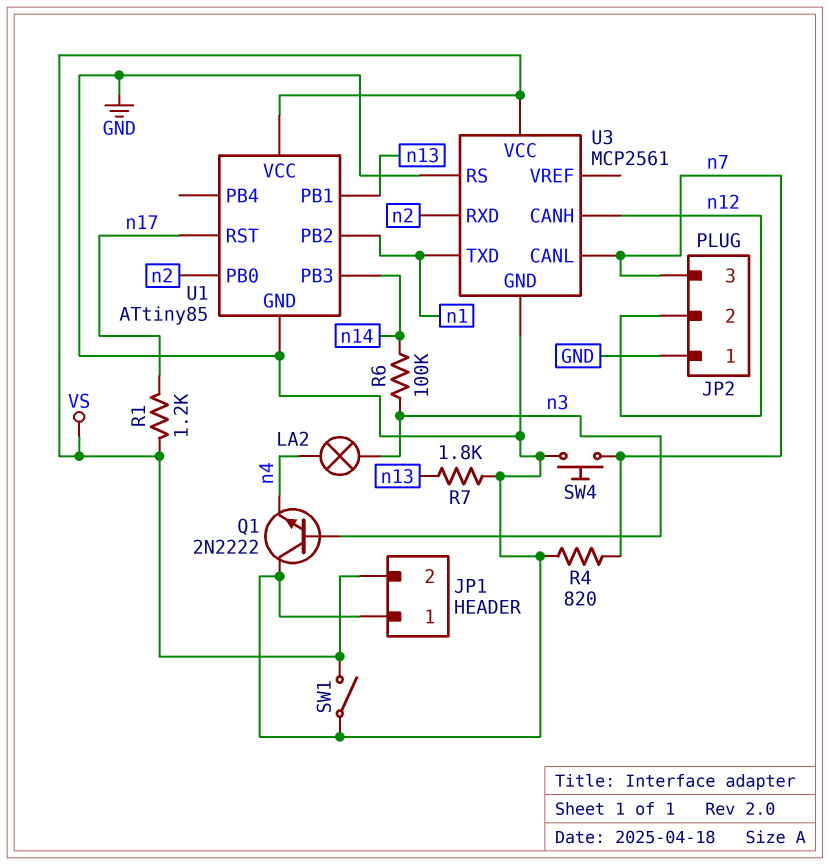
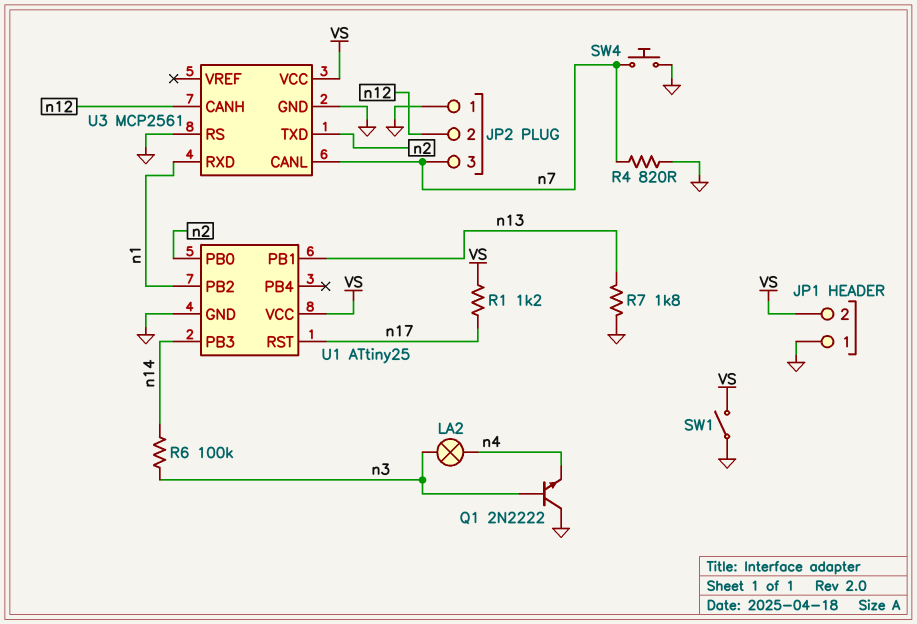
U1: ATtiny85 -> ATtiny25
U3 pin RXD: n2 -> n1
U3 pin TXD: n1 -> n2

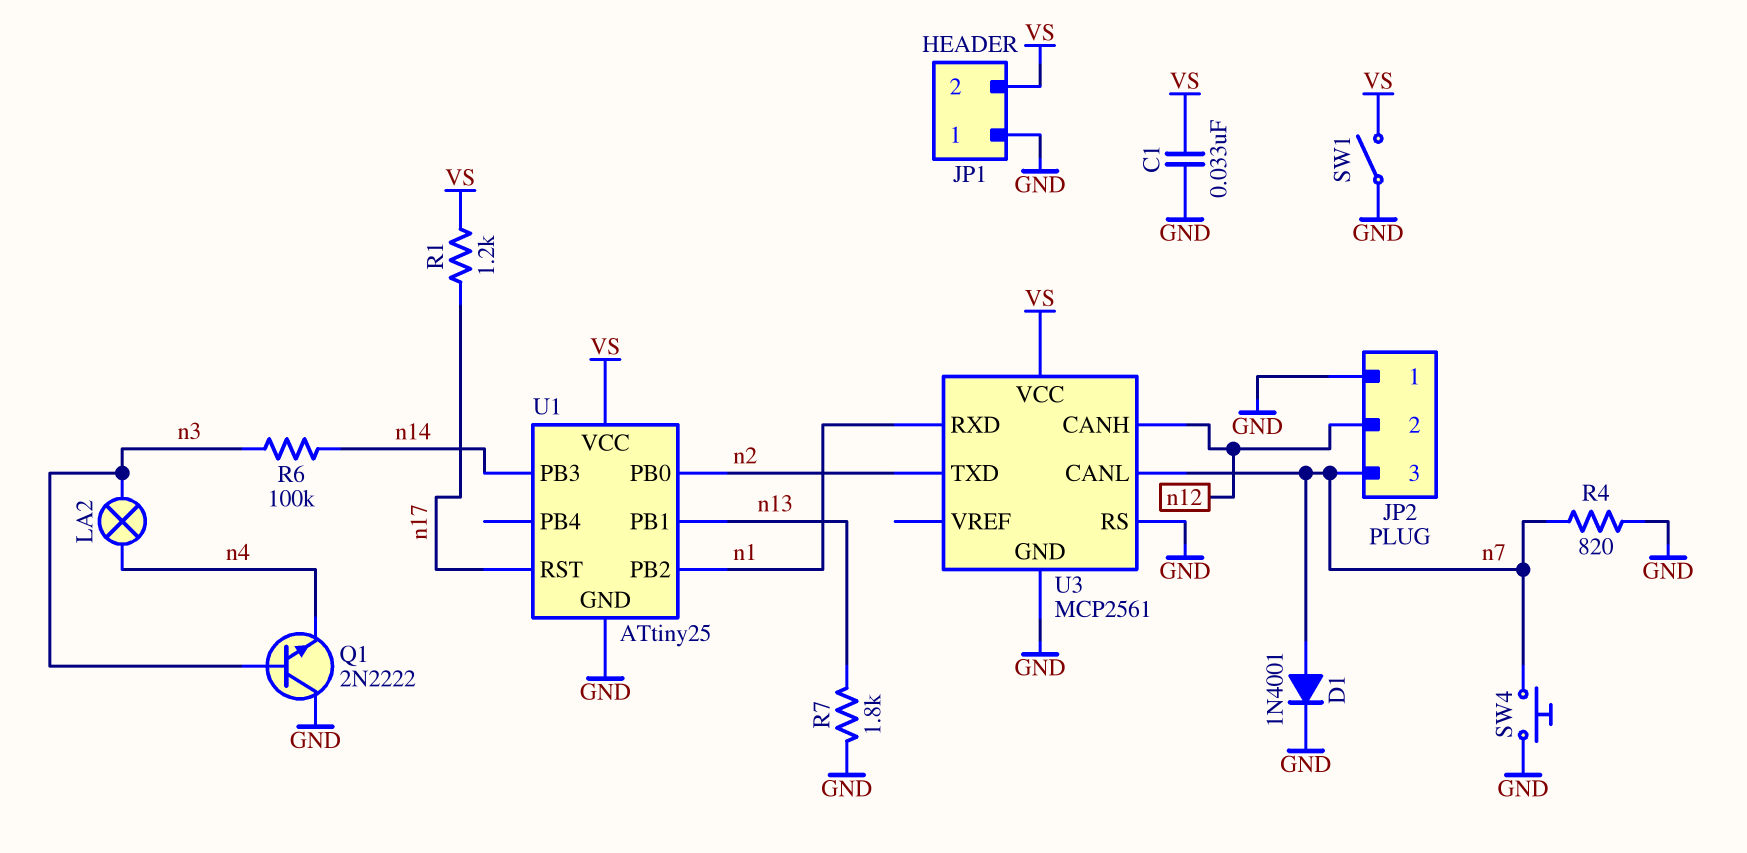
C1: none -> 33nF (GND, VS)
D1: none -> diode 1N4001 (A n7, K GND)

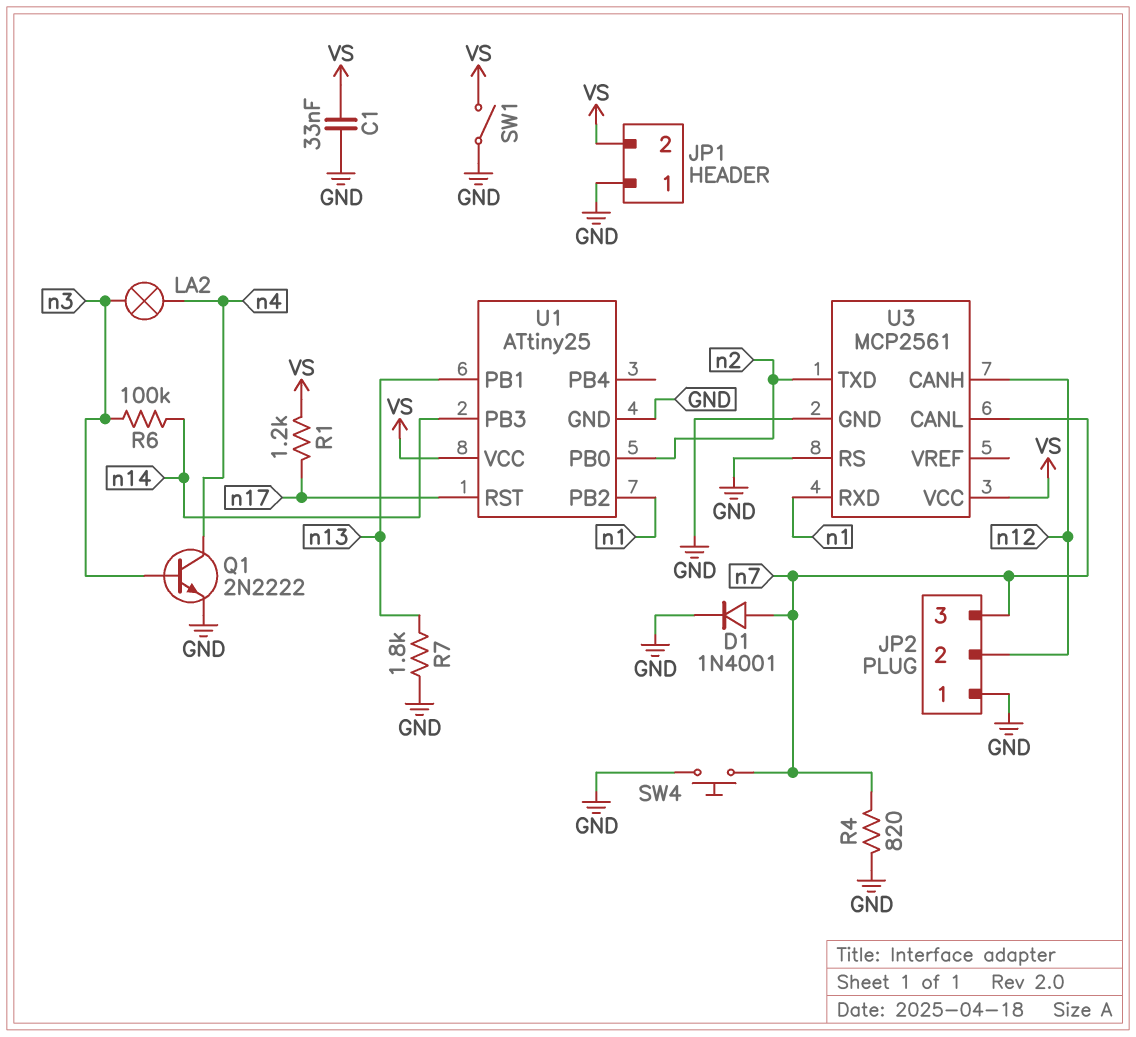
Q1: NPN 2N2222 (B n3, C GND, E n4) -> NPN 2N2222 (B n3, C n4, E GND)

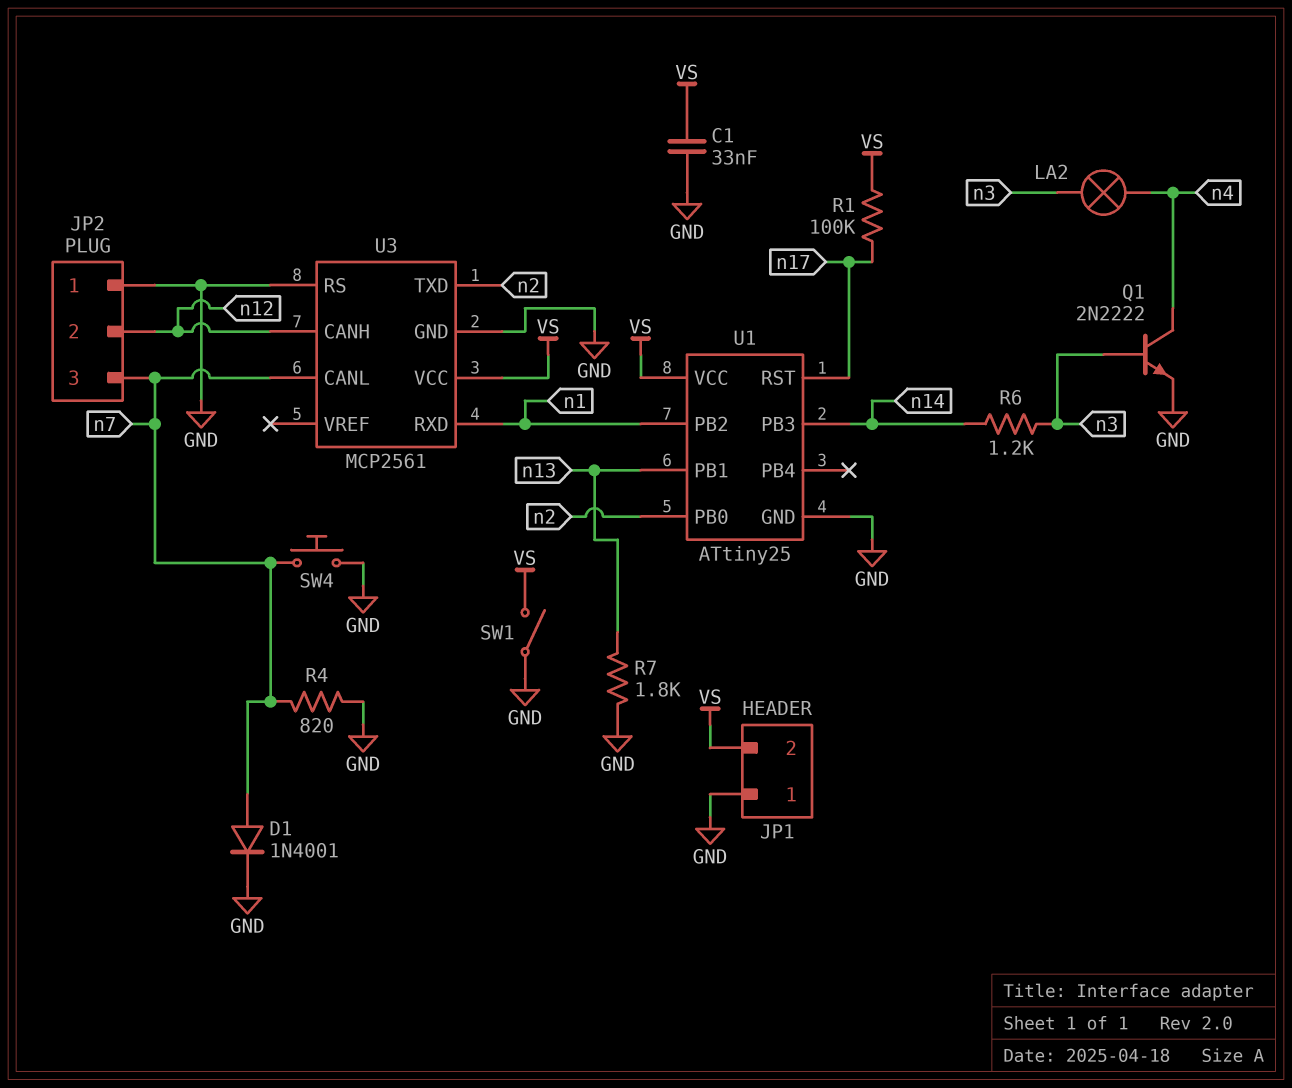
R1: 1.2k (VS, n17) -> 100k (VS, n17)
R6: 100k (n3, n14) -> 1.2k (n3, n14)

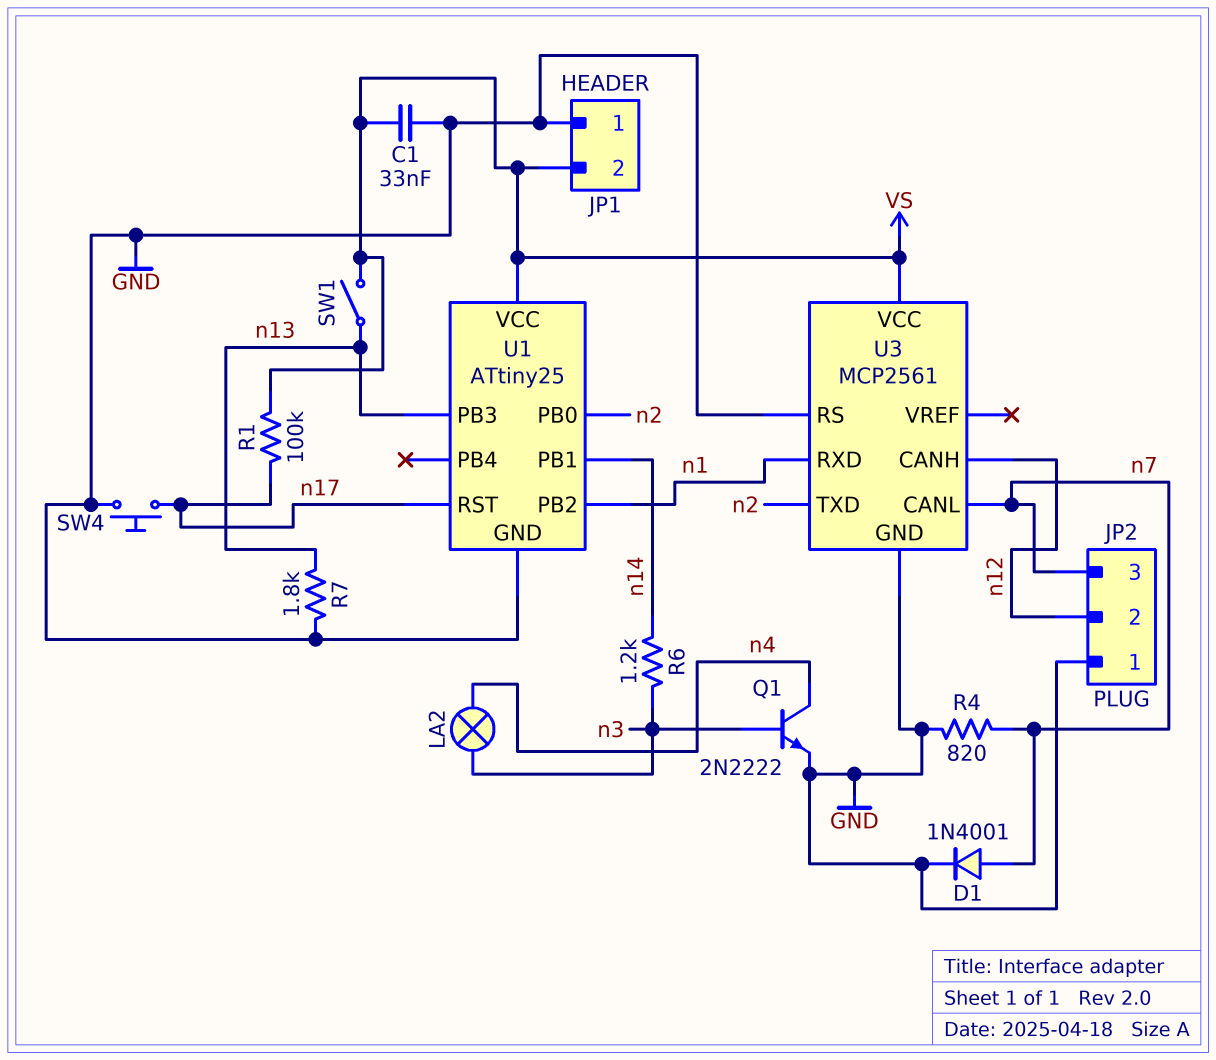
SW1: switch (GND, VS) -> switch (VS, n13)
SW4: button (GND, n7) -> button (GND, n17)
U1 pin PB1: n13 -> n14
U1 pin PB3: n14 -> n13

